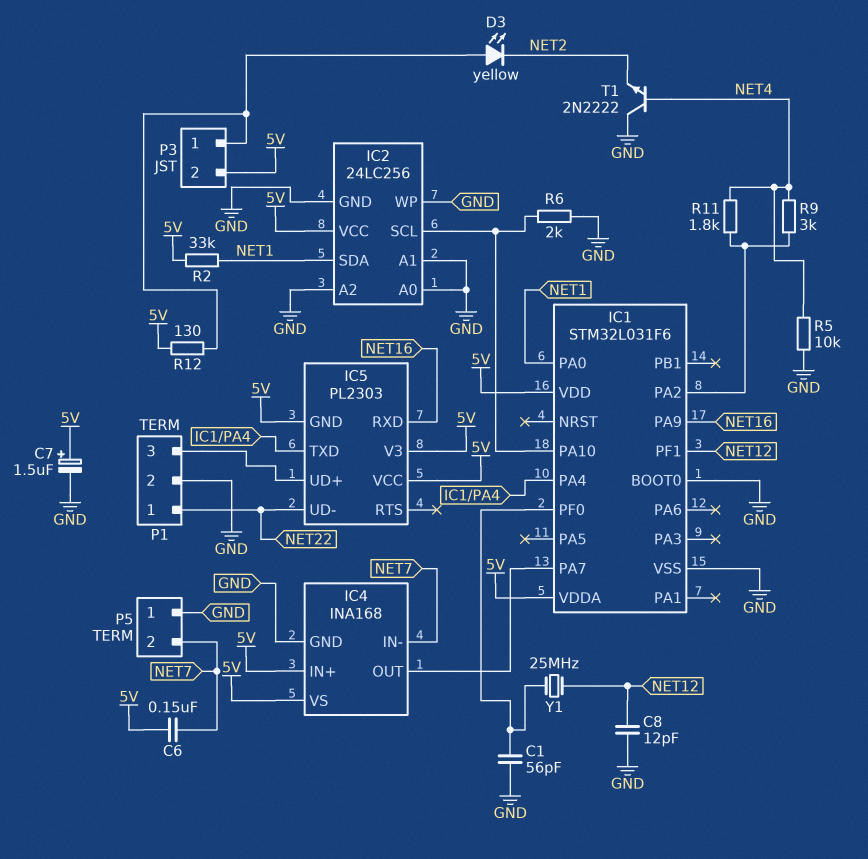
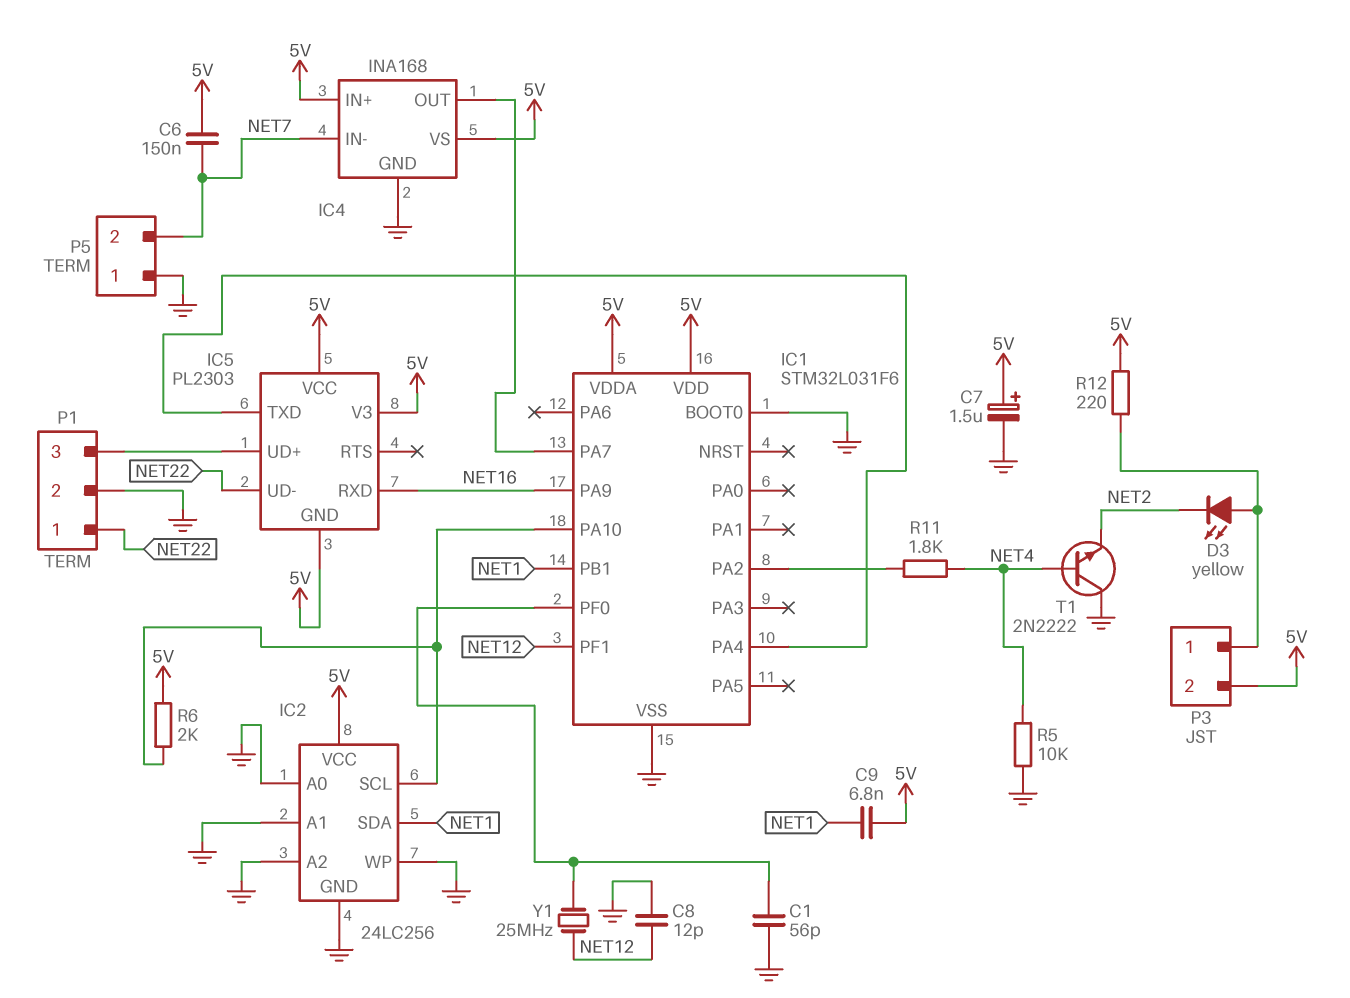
C9: none -> 6.8nF (5V, NET1)
IC1 pin PA0: NET1 -> none
IC1 pin PB1: none -> NET1
R2: 33k (5V, NET1) -> none
R6: 2k (GND, IC1/PA10) -> 2k (5V, IC1/PA10)
R9: 3k (IC1/PA2, NET4) -> none
R12: 130 (5V, P3/1) -> 220 (5V, P3/1)

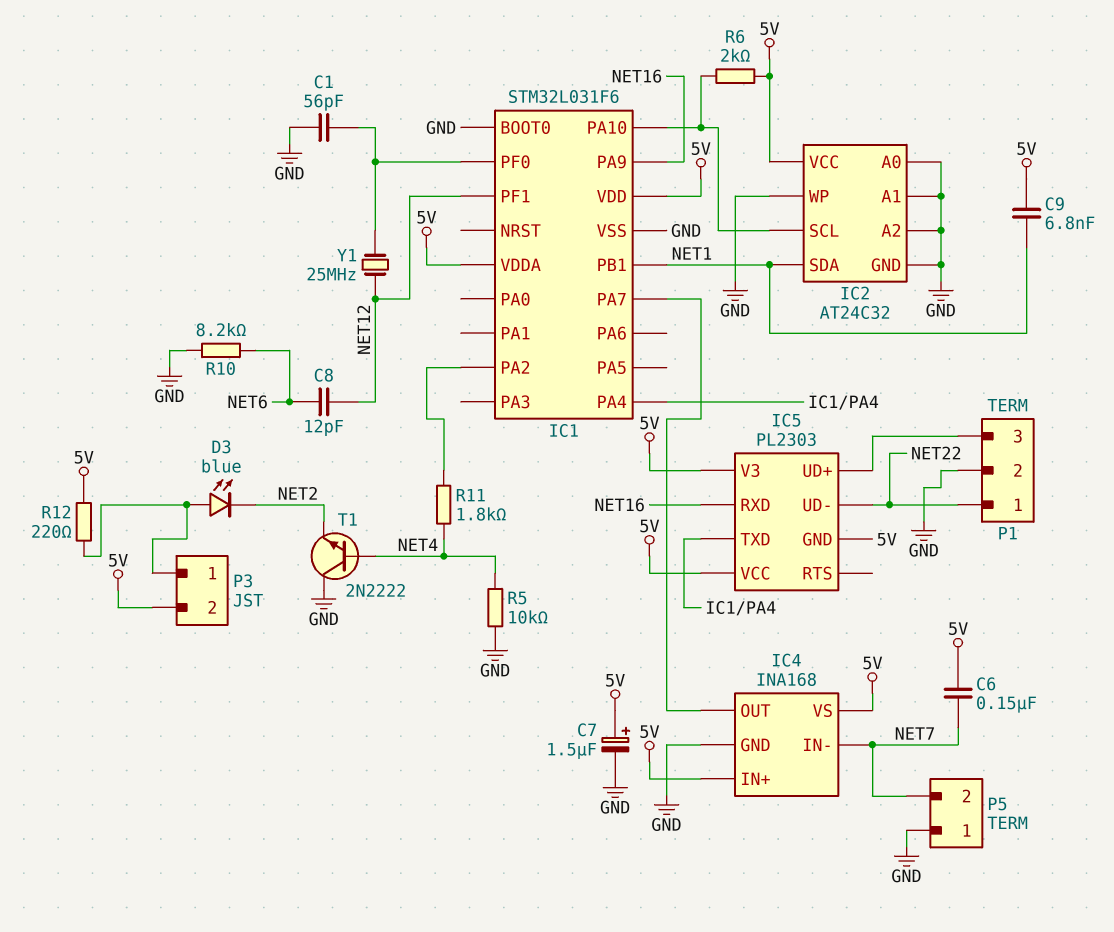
C8: 12pF (GND, NET12) -> 12pF (NET6, NET12)
D3: LED yellow (A P3/1, K NET2) -> LED blue (A P3/1, K NET2)
IC2: 24LC256 -> AT24C32
R10: none -> 8.2k (GND, NET6)

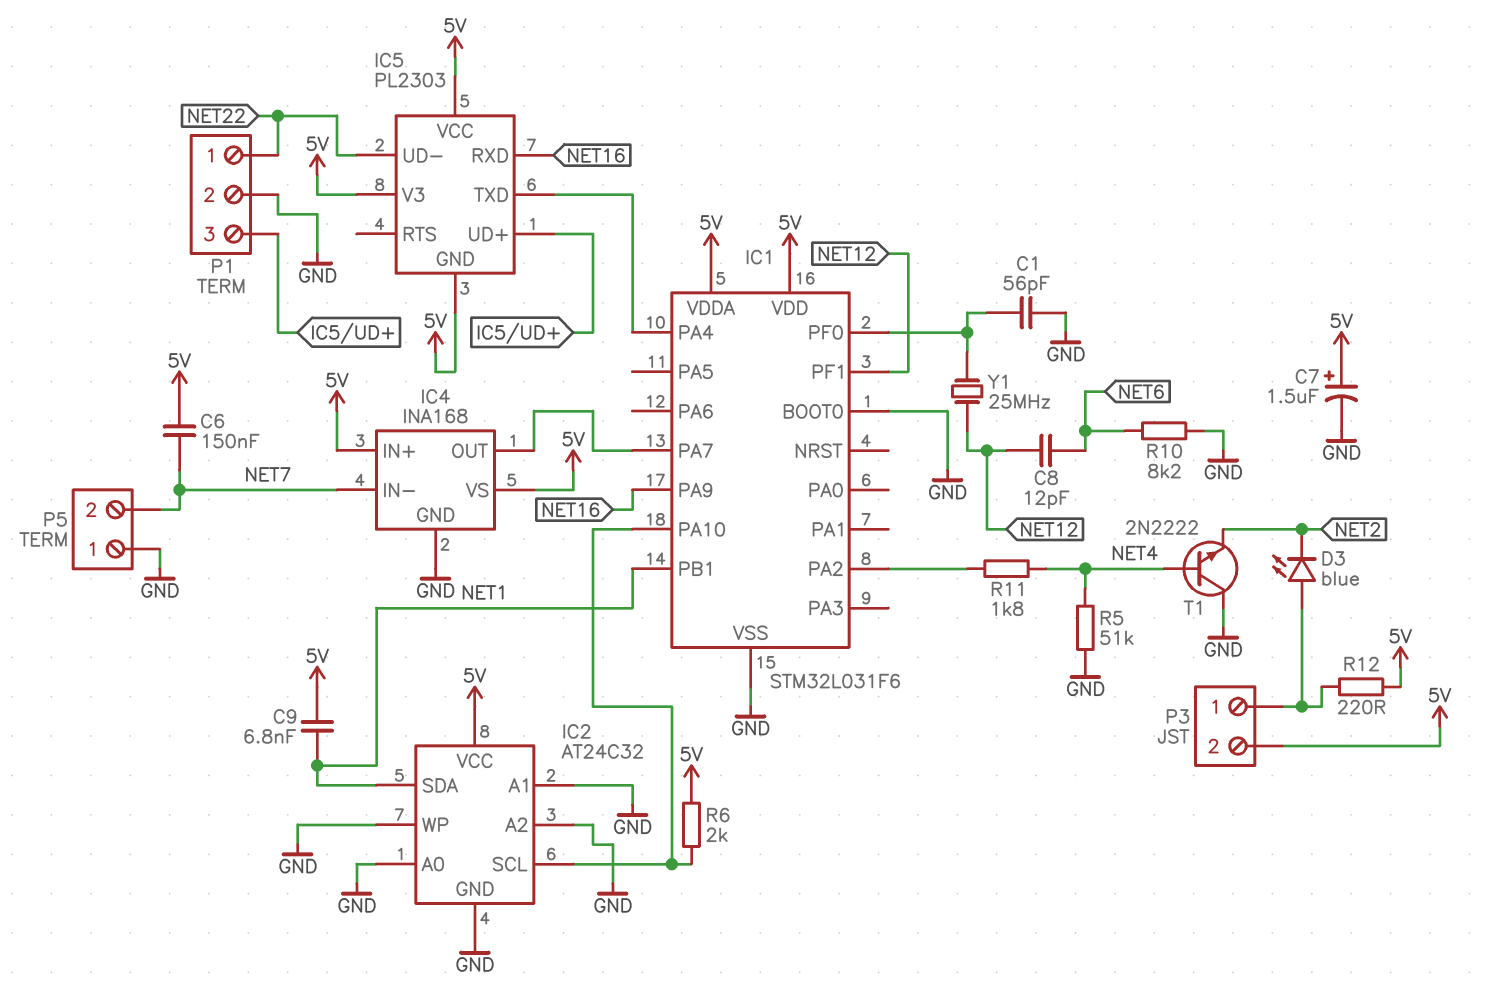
R5: 10k (GND, NET4) -> 51k (GND, NET4)

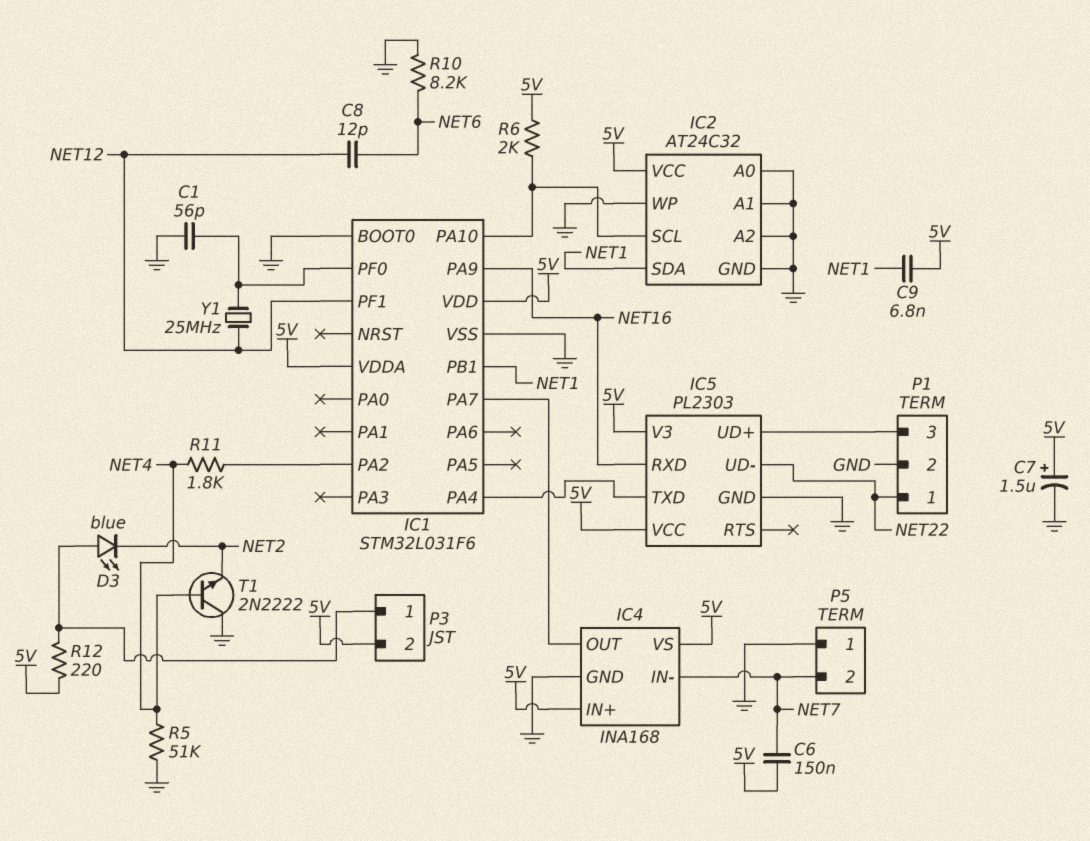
IC5 pin GND: 5V -> GND

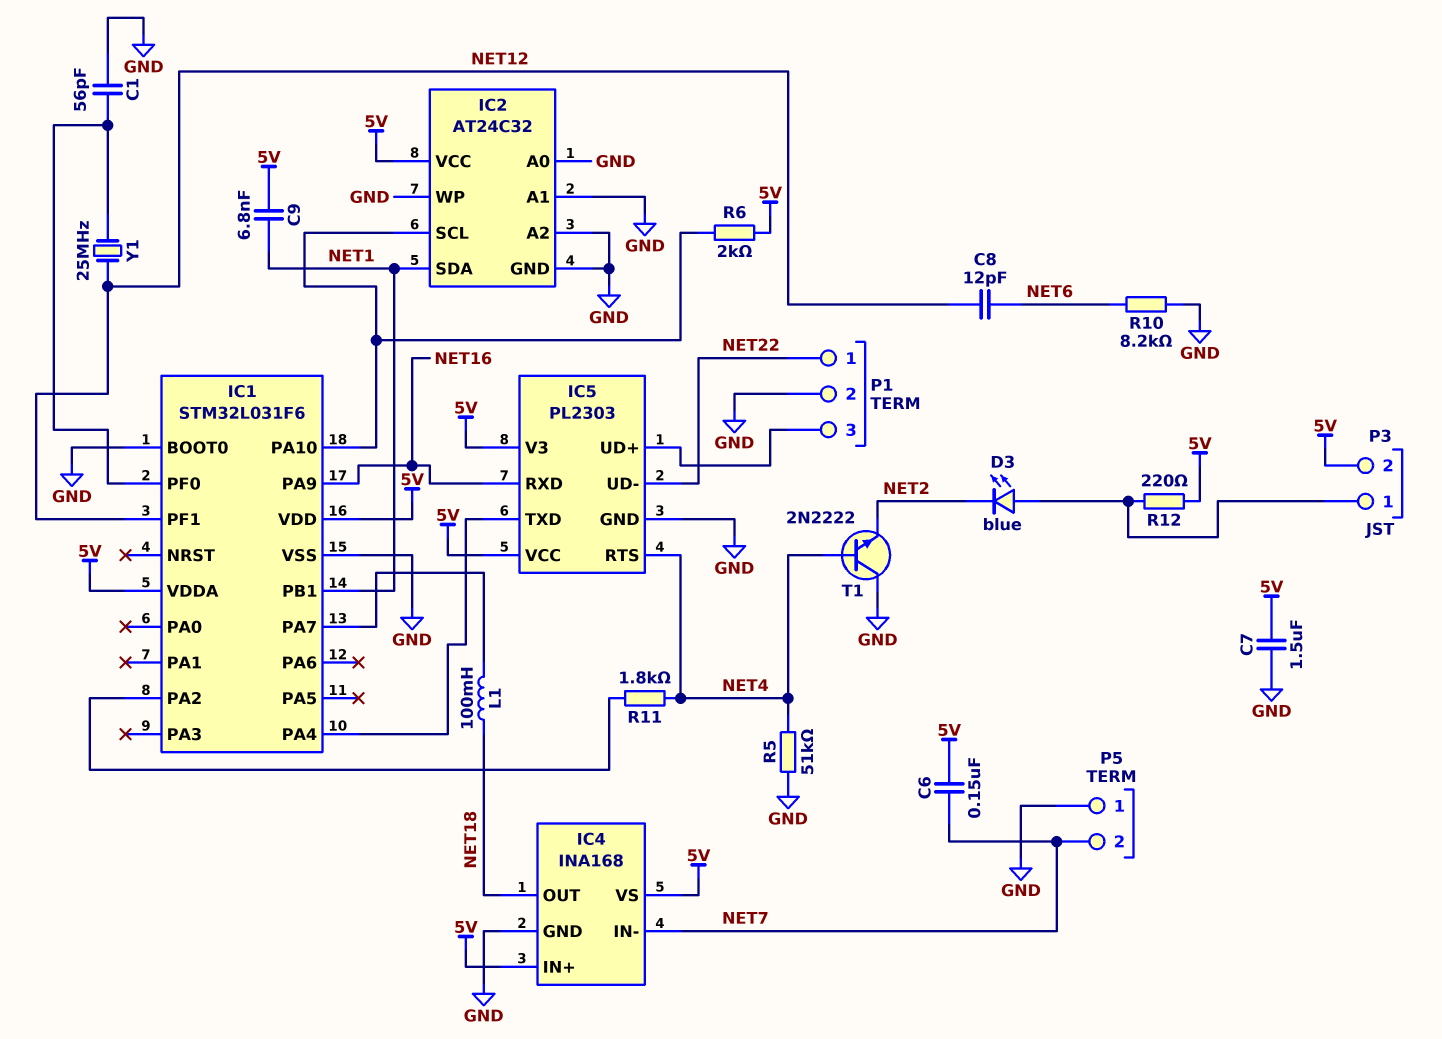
C7: 1.5uF (plus 5V, minus GND) -> 1.5uF (5V, GND)
IC4 pin OUT: IC1/PA7 -> NET18
IC5 pin RTS: none -> NET4
L1: none -> 100mH (IC1/PA7, NET18)

